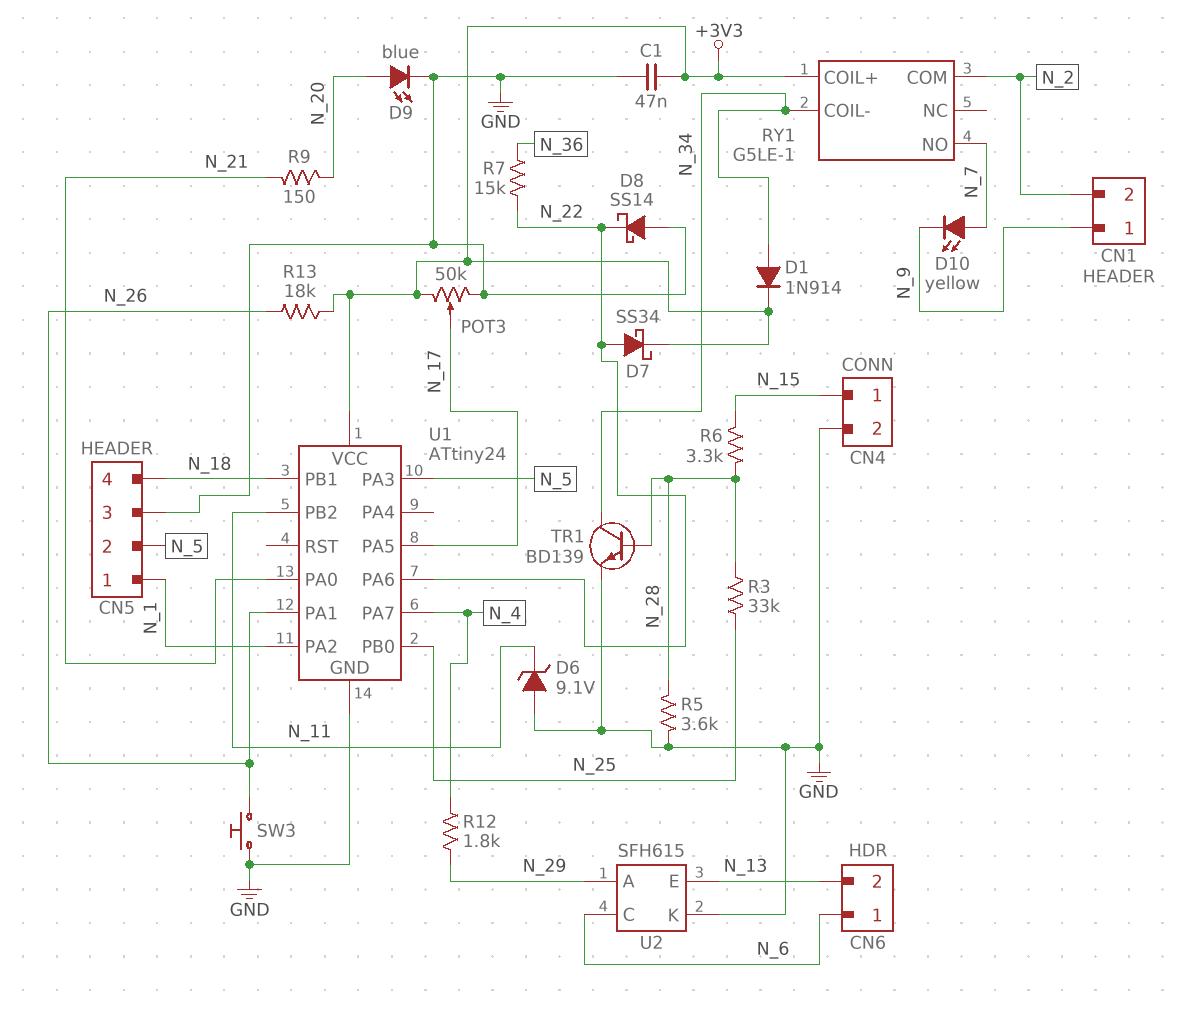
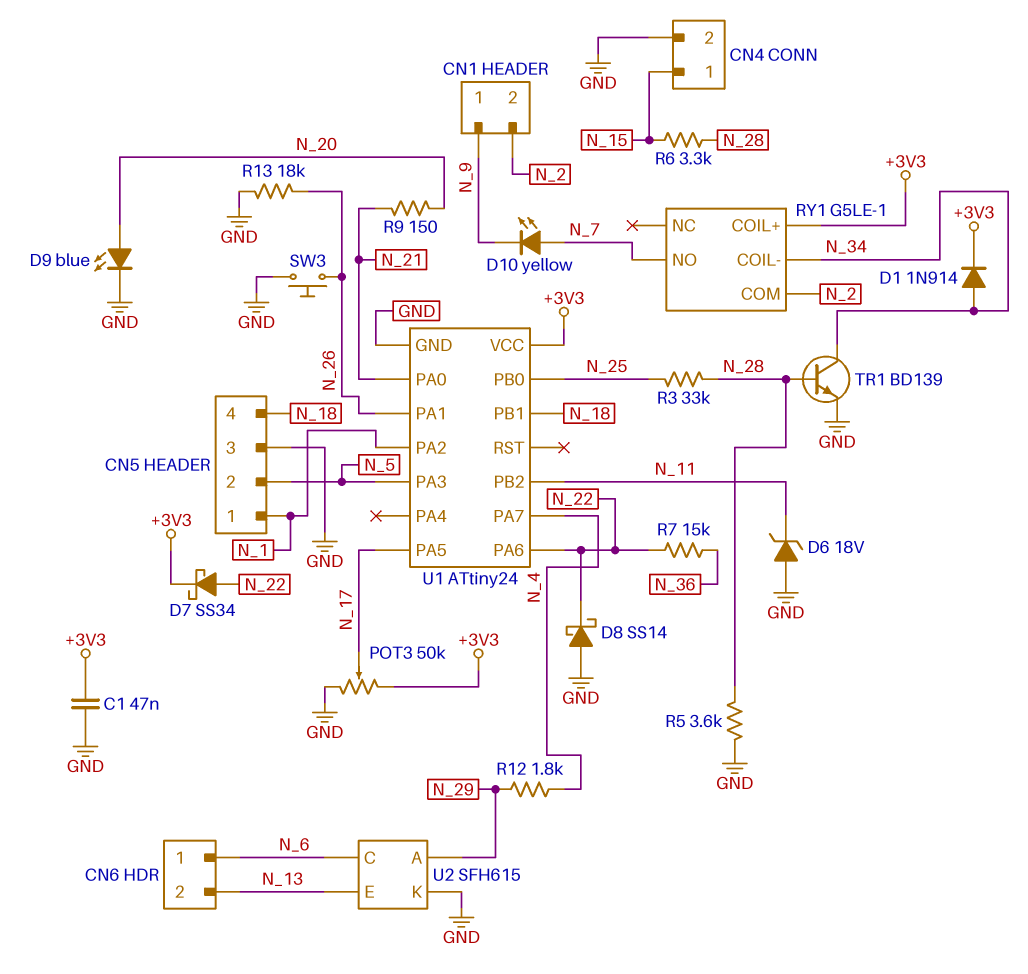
D6: zener 9.1V (A GND, K N_11) -> zener 18V (A GND, K N_11)
R13: 18k (+3V3, N_26) -> 18k (GND, N_26)

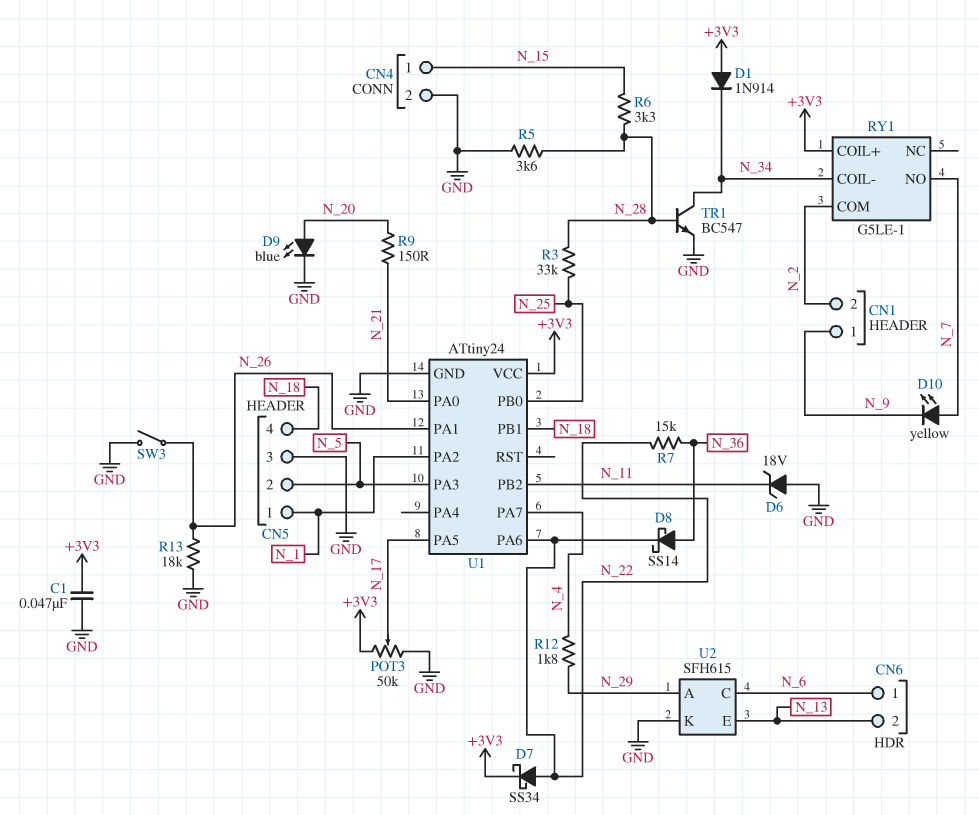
D1: diode 1N914 (A N_34, K +3V3) -> diode 1N914 (A +3V3, K N_34)
D8: schottky SS14 (A GND, K N_22) -> schottky SS14 (A N_36, K N_22)
SW3: button (GND, N_26) -> switch (GND, N_26)
TR1: NPN BD139 (B N_28, C N_34, E GND) -> NPN BC547 (B N_28, C N_34, E GND)

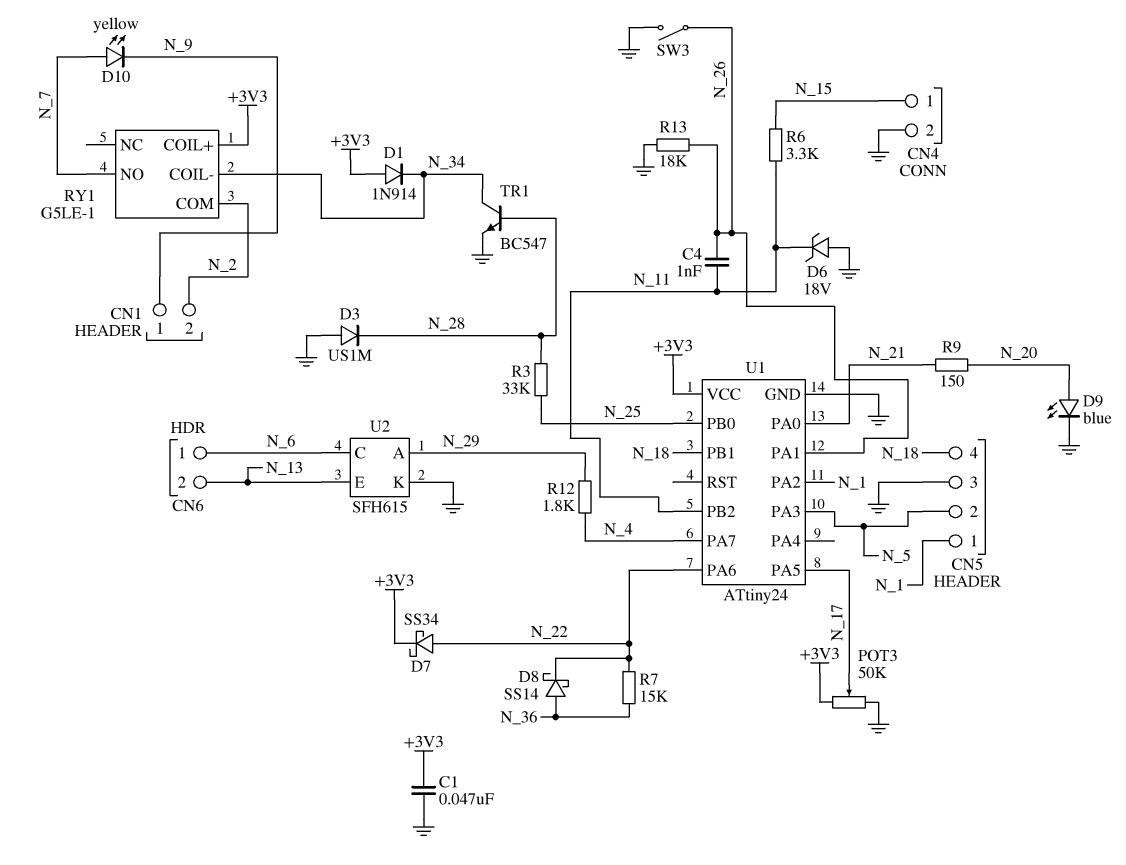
C4: none -> 1nF (N_11, N_26)
D3: none -> diode US1M (A GND, K N_28)
R5: 3.6k (GND, N_28) -> none
R6: 3.3k (N_15, N_28) -> 3.3k (N_11, N_15)

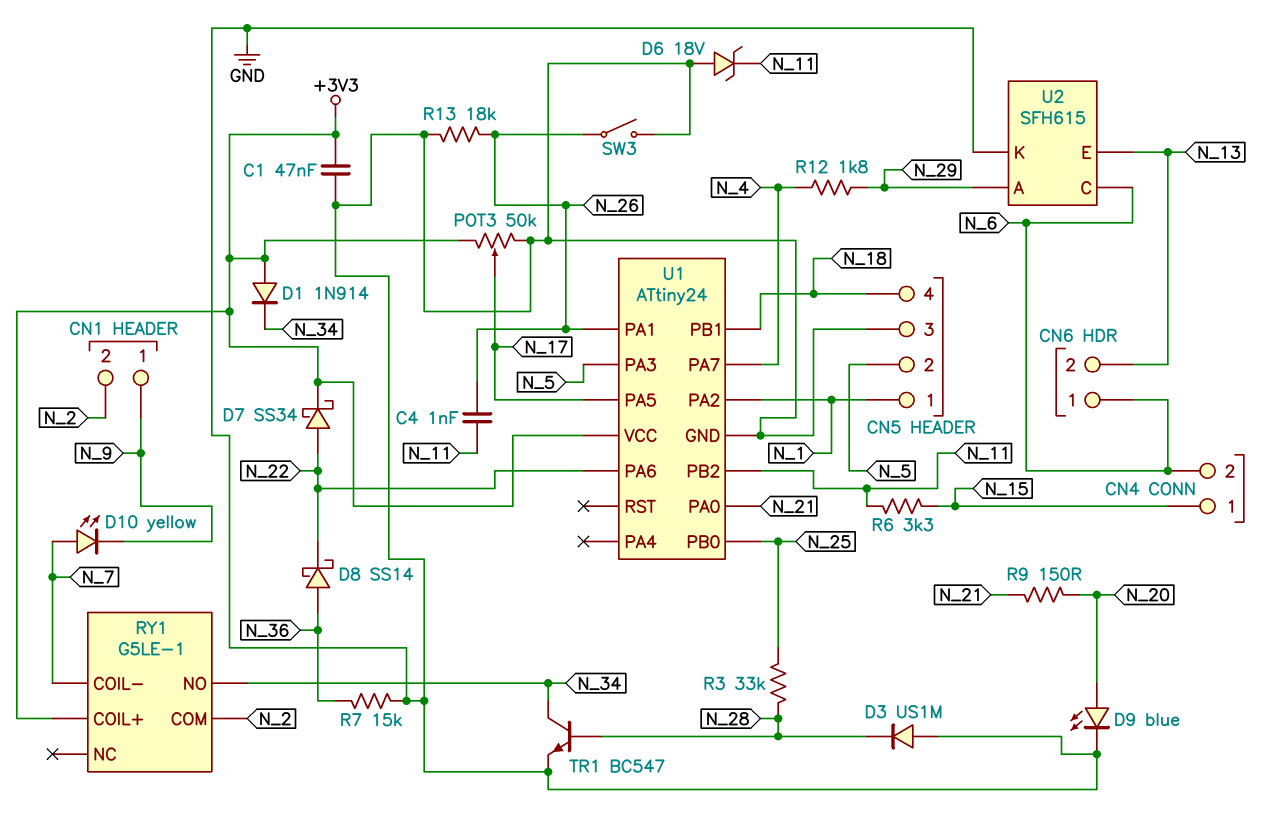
CN4 pin 2: GND -> N_6
R7: 15k (N_22, N_36) -> 15k (GND, N_36)
RY1 pin COIL-: N_34 -> N_7
RY1 pin NO: N_7 -> N_34

